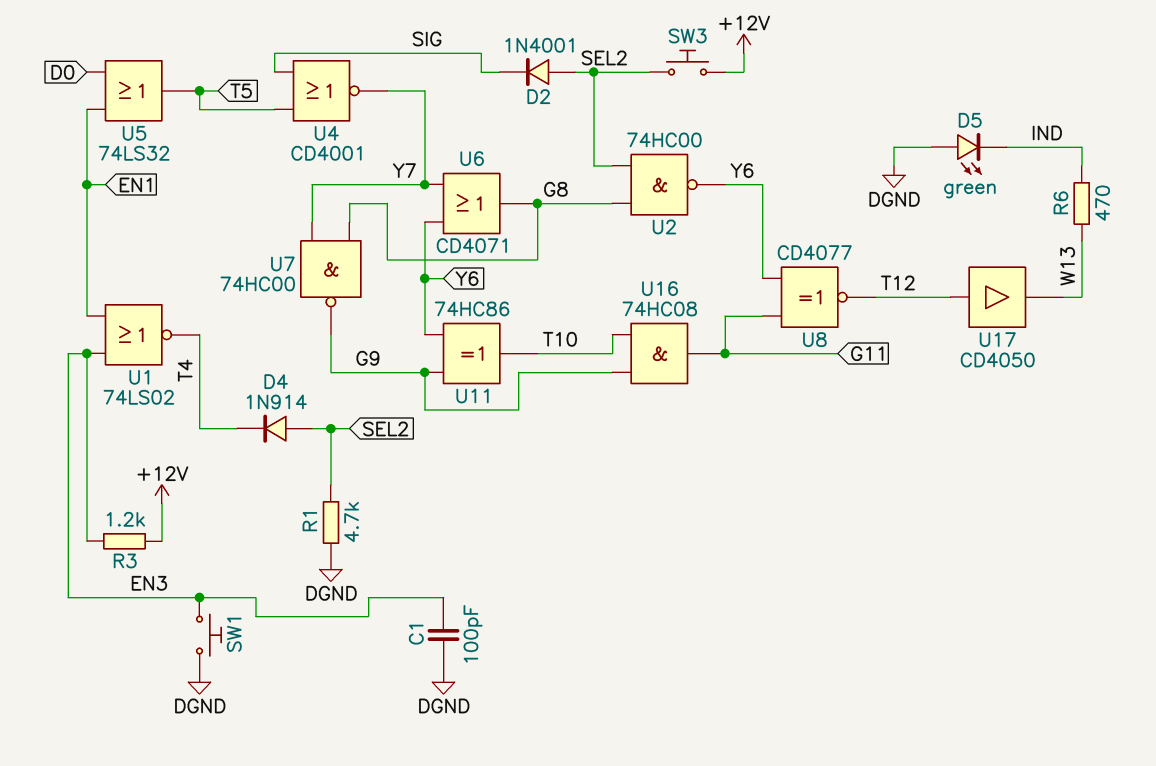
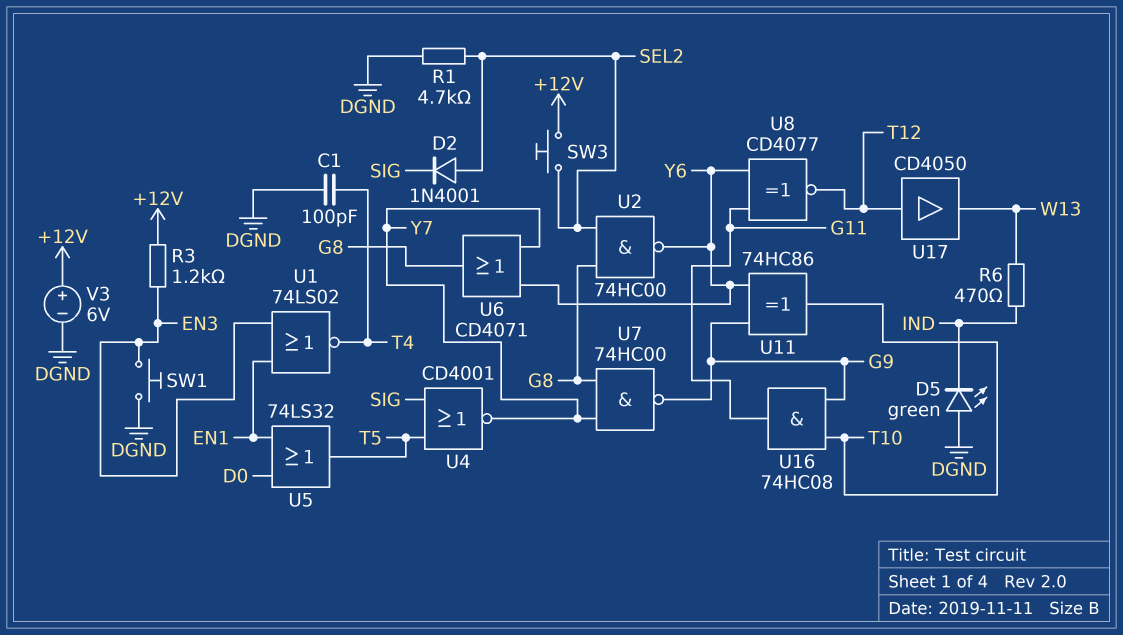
C1: 100pF (DGND, EN3) -> 100pF (DGND, T4)
D4: diode 1N914 (A SEL2, K T4) -> none
V3: none -> 6V (plus +12V, minus DGND)

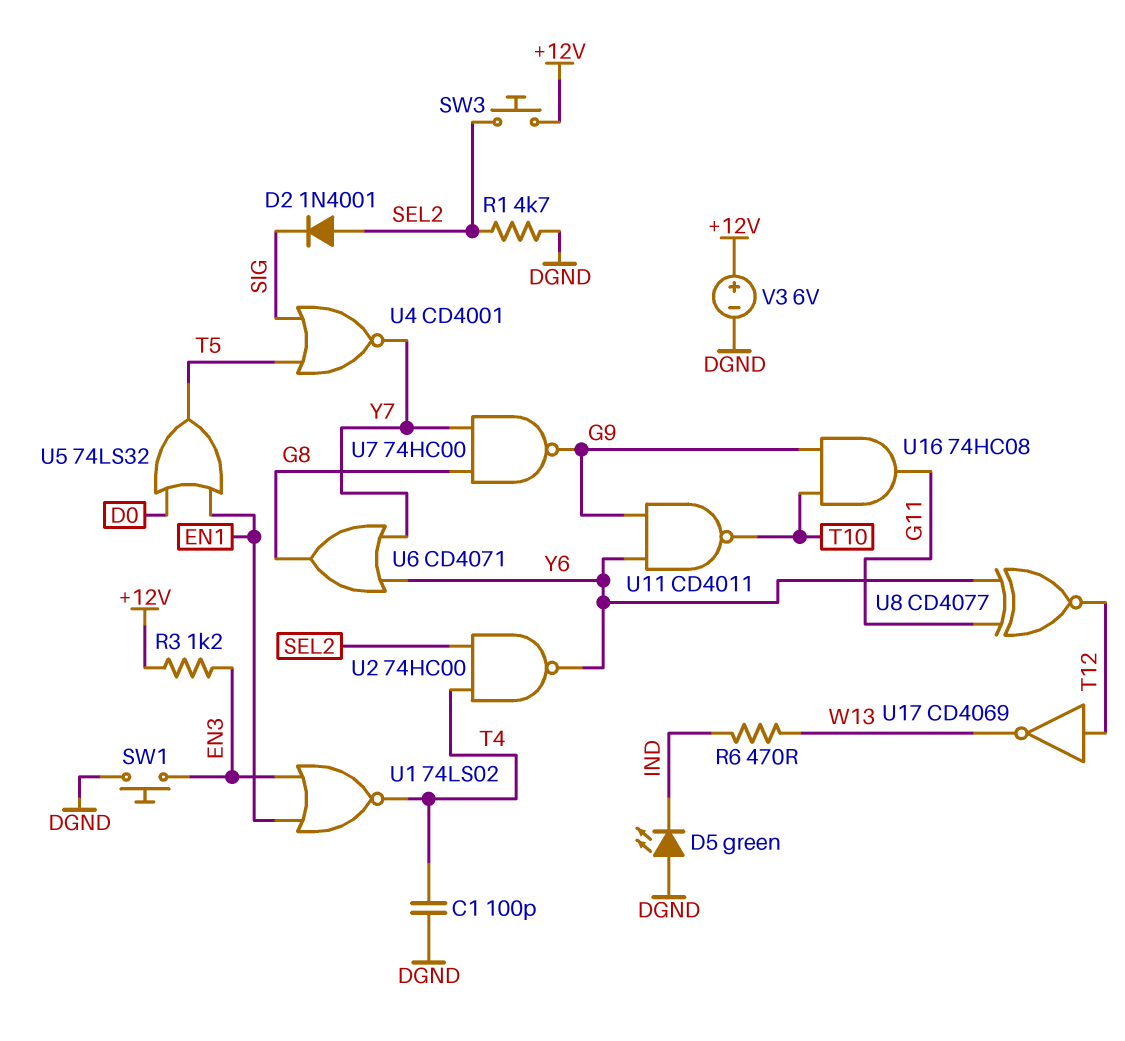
U2: NAND 74HC00 (in G8, in SEL2, out Y6) -> NAND 74HC00 (in SEL2, in T4, out Y6)
U11: XOR 74HC86 (in G9, in Y6, out T10) -> NAND CD4011 (in G9, in Y6, out T10)
U17: buffer CD4050 (in T12, out W13) -> NOT CD4069 (in T12, out W13)

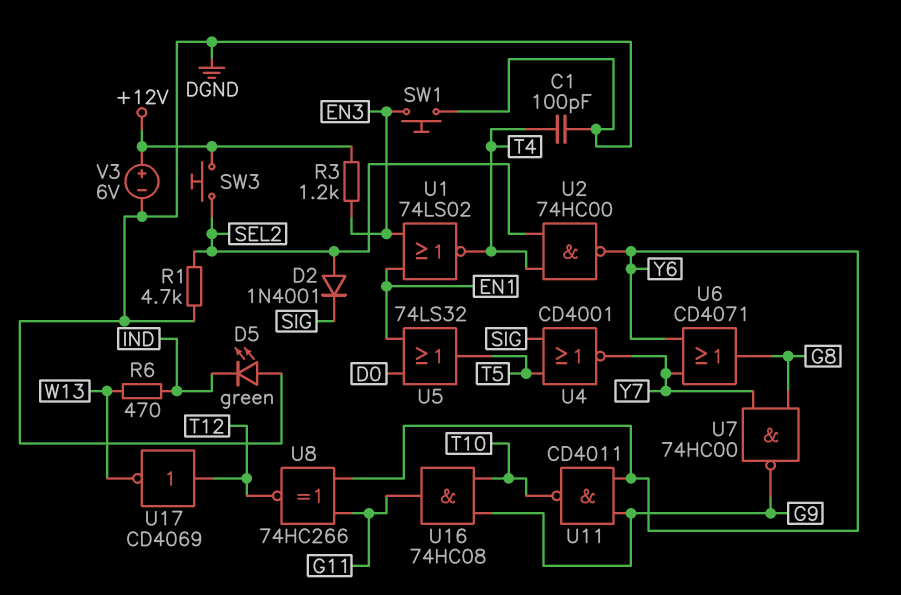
U8: XNOR CD4077 (in G11, in Y6, out T12) -> XNOR 74HC266 (in G11, in Y6, out T12)

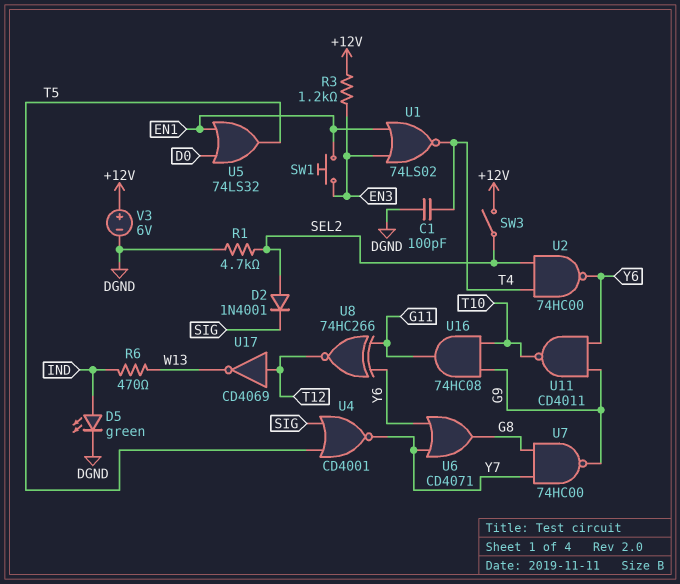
D5: LED green (A DGND, K IND) -> LED green (A IND, K DGND)
SW1: button (DGND, EN3) -> button (EN1, EN3)
SW3: button (+12V, SEL2) -> switch (+12V, SEL2)

